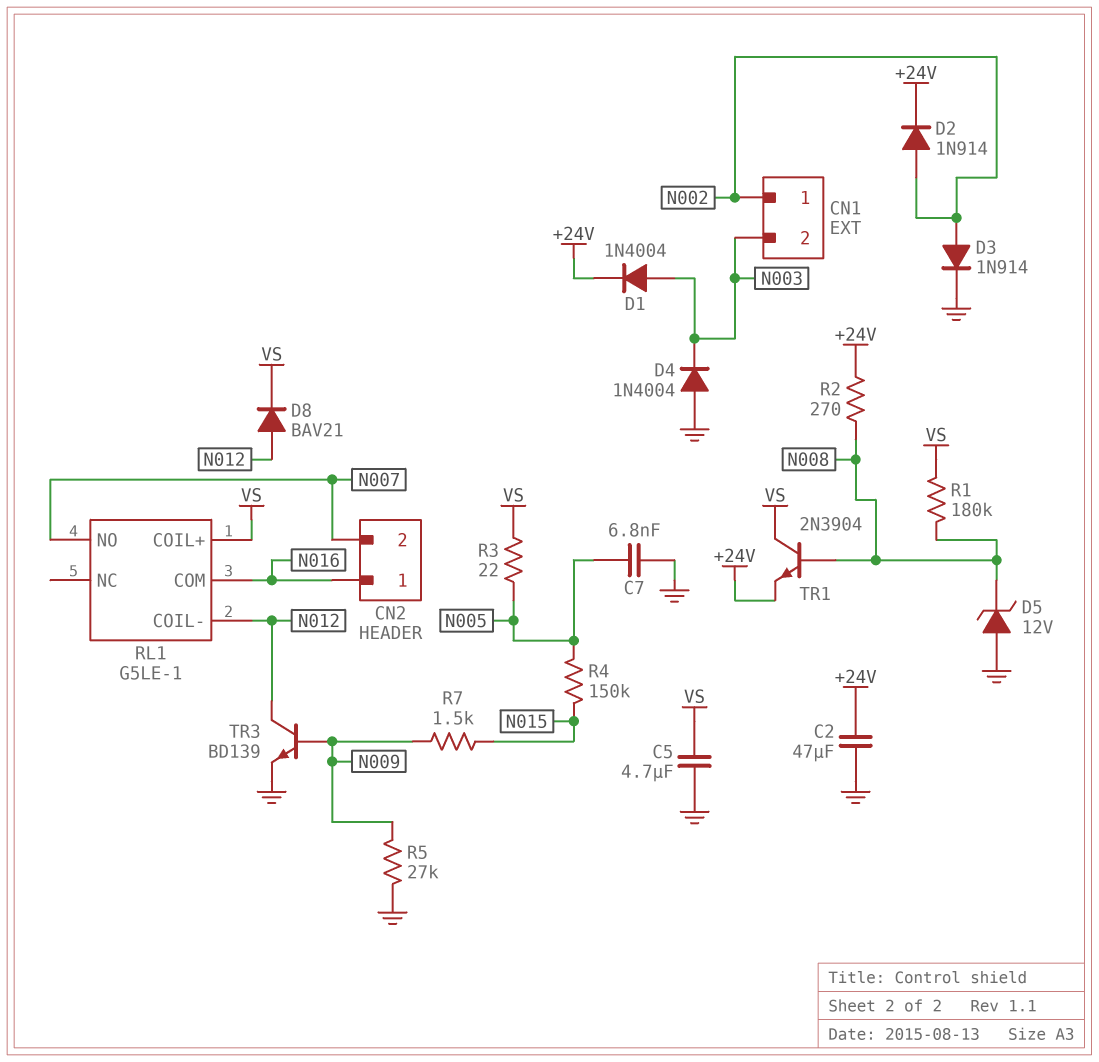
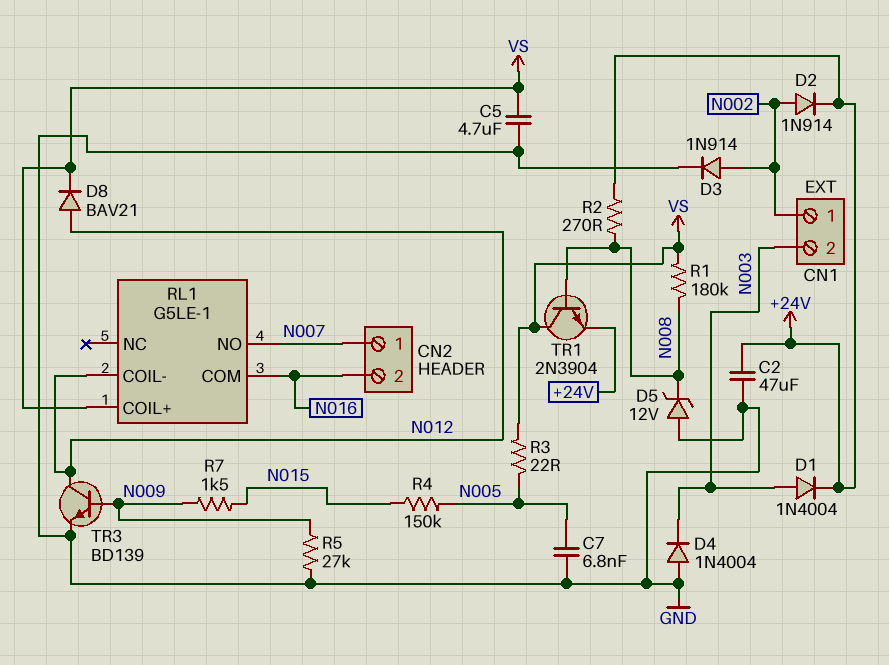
CN2 pin 1: N016 -> N007
CN2 pin 2: N007 -> N016

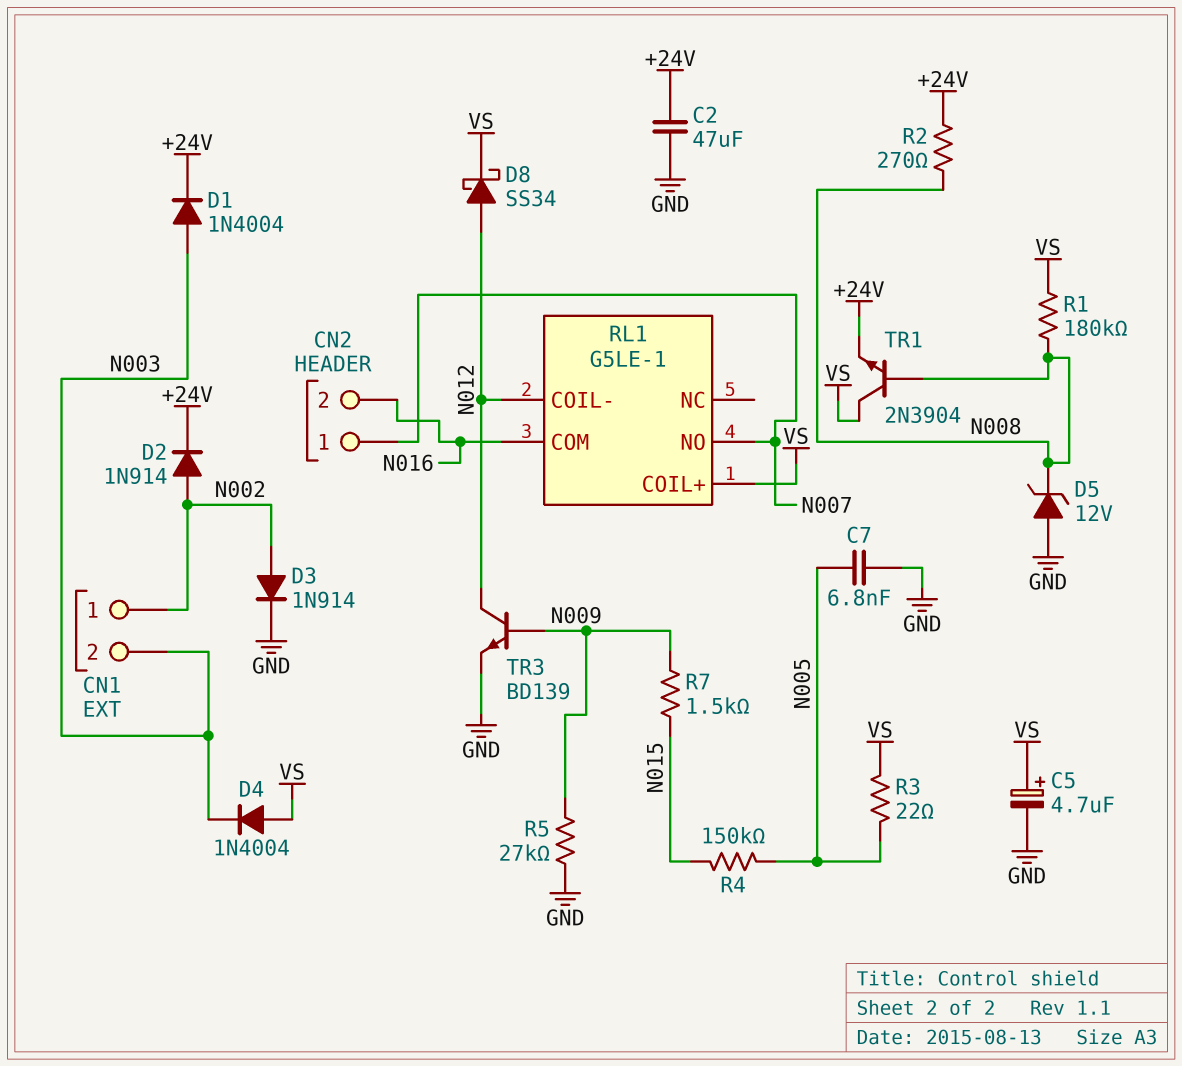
C5: 4.7uF (GND, VS) -> 4.7uF (plus VS, minus GND)
D4: diode 1N4004 (A GND, K N003) -> diode 1N4004 (A VS, K N003)
D8: diode BAV21 (A N012, K VS) -> schottky SS34 (A N012, K VS)

